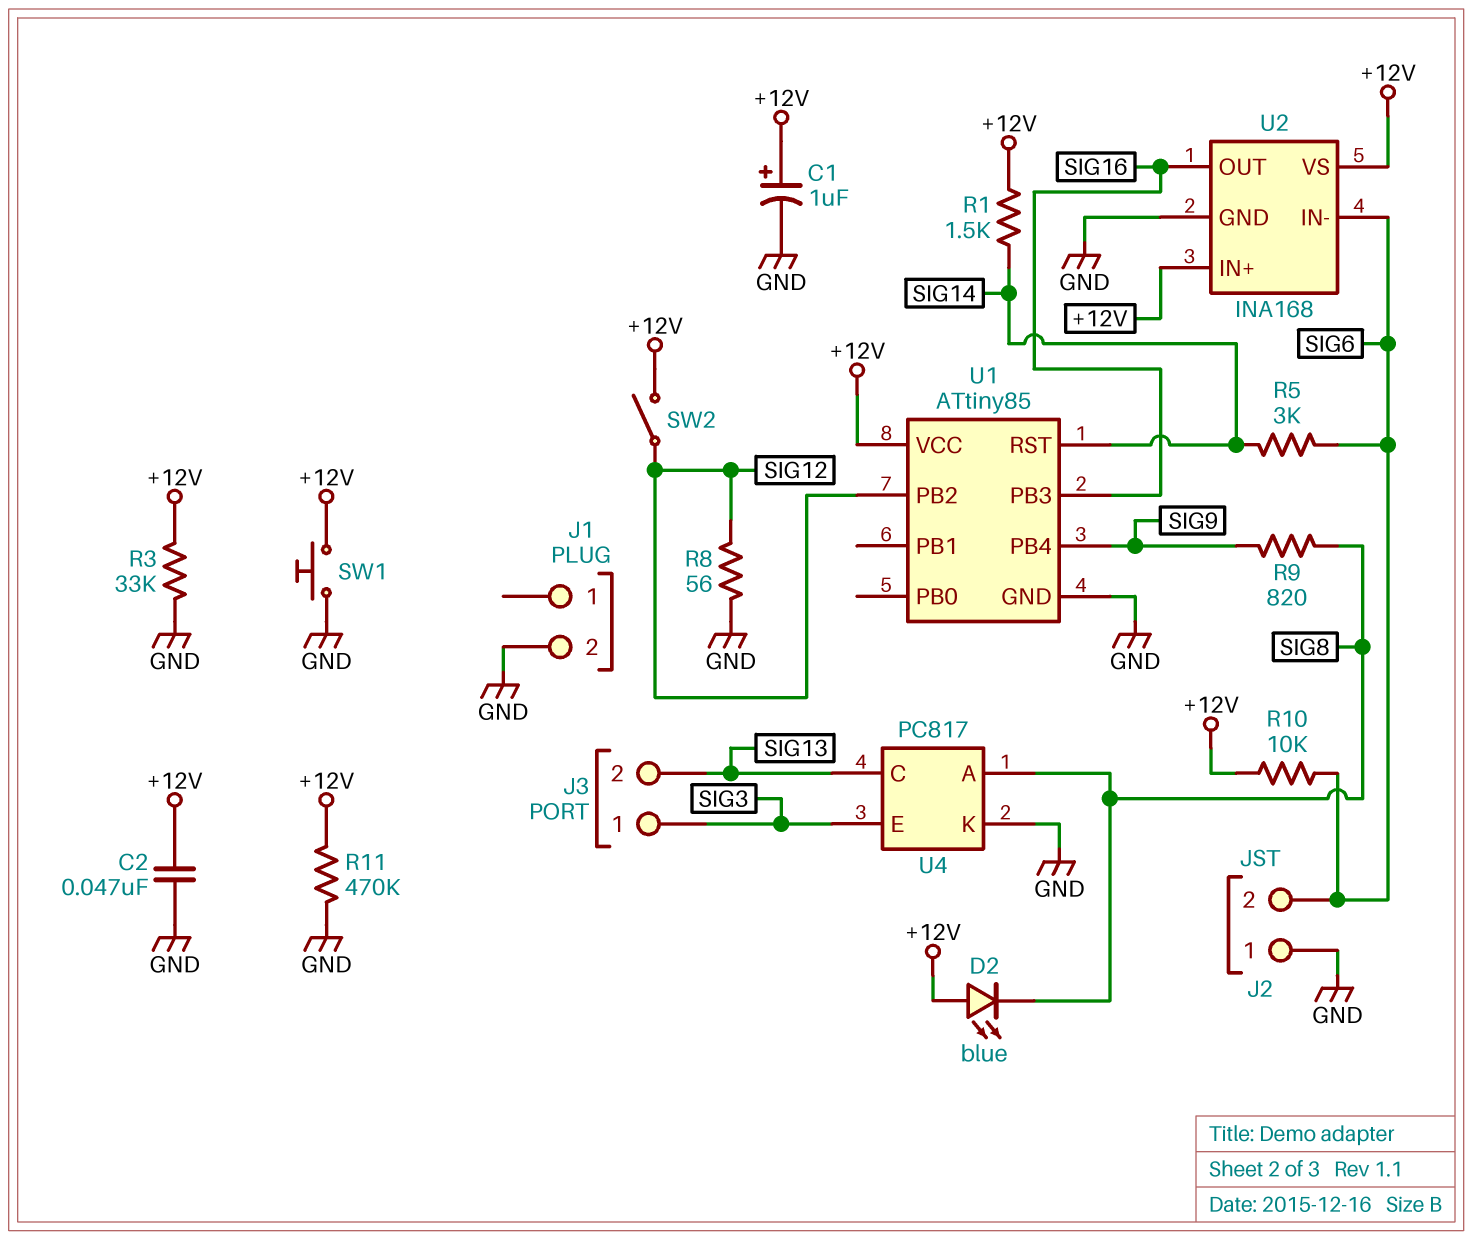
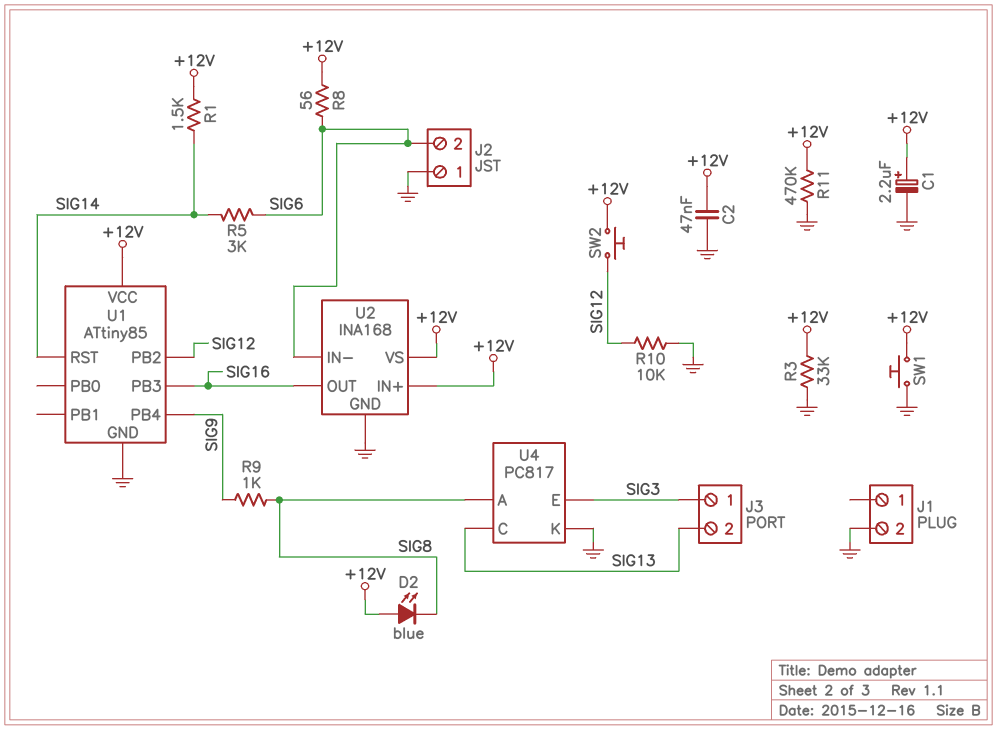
C1: 1uF (plus +12V, minus GND) -> 2.2uF (plus +12V, minus GND)
R8: 56 (GND, SIG12) -> 56 (+12V, SIG6)
R9: 820 (SIG8, SIG9) -> 1k (SIG8, SIG9)
R10: 10k (+12V, SIG6) -> 10k (GND, SIG12)
SW2: switch (+12V, SIG12) -> button (+12V, SIG12)

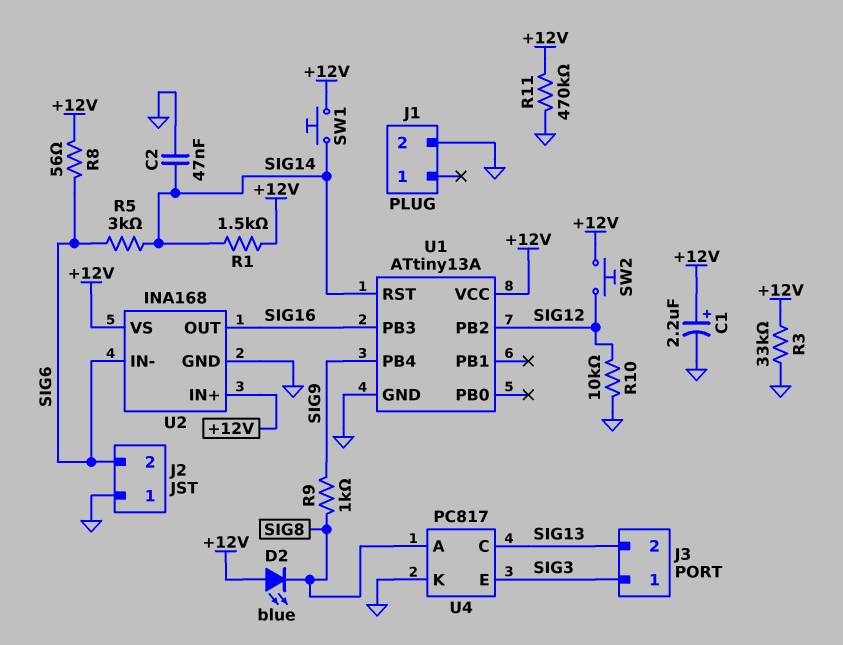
C2: 47nF (+12V, GND) -> 47nF (GND, SIG14)
SW1: button (+12V, GND) -> button (+12V, SIG14)
U1: ATtiny85 -> ATtiny13A

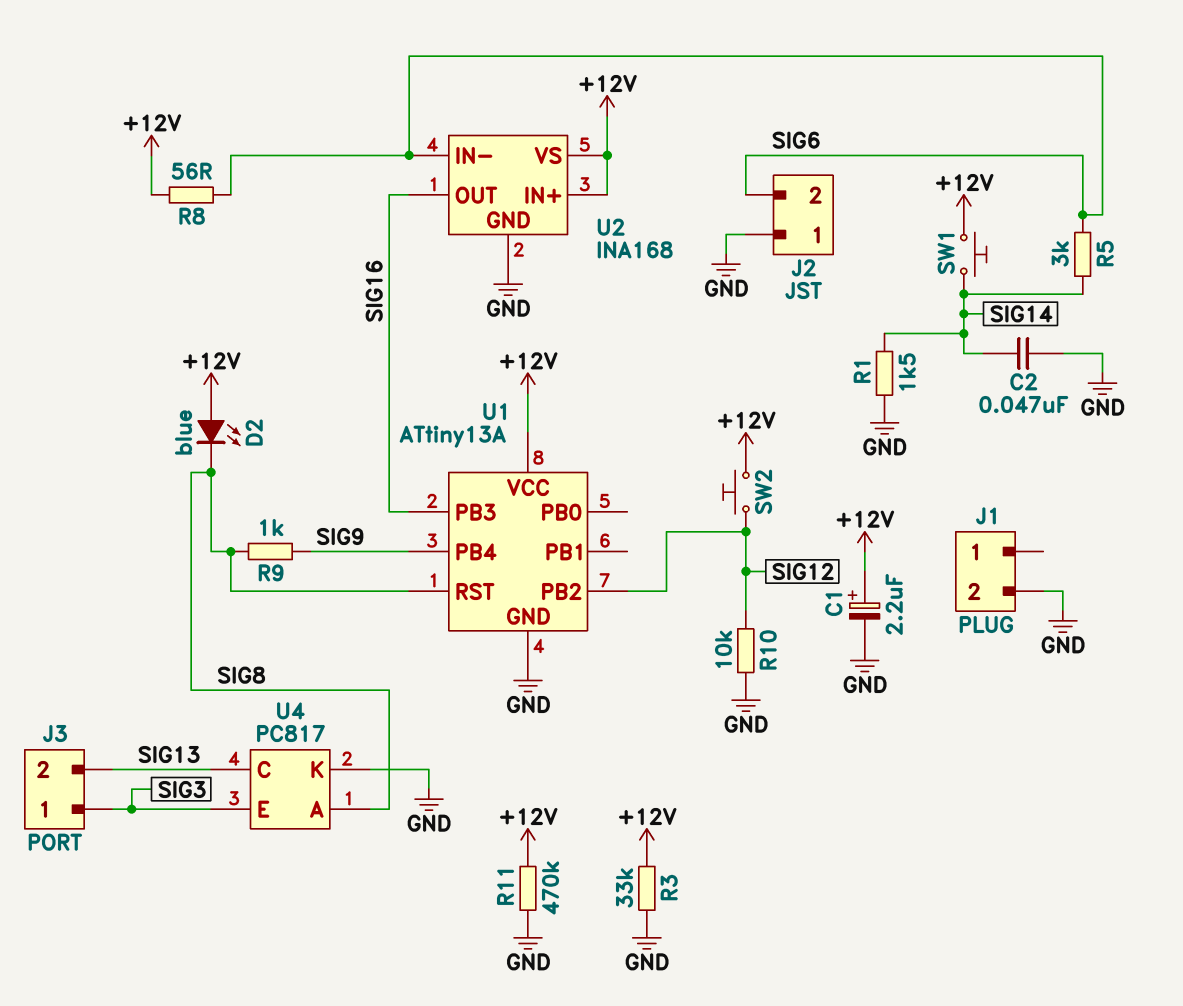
R1: 1.5k (+12V, SIG14) -> 1.5k (GND, SIG14)
U1 pin RST: SIG14 -> SIG8

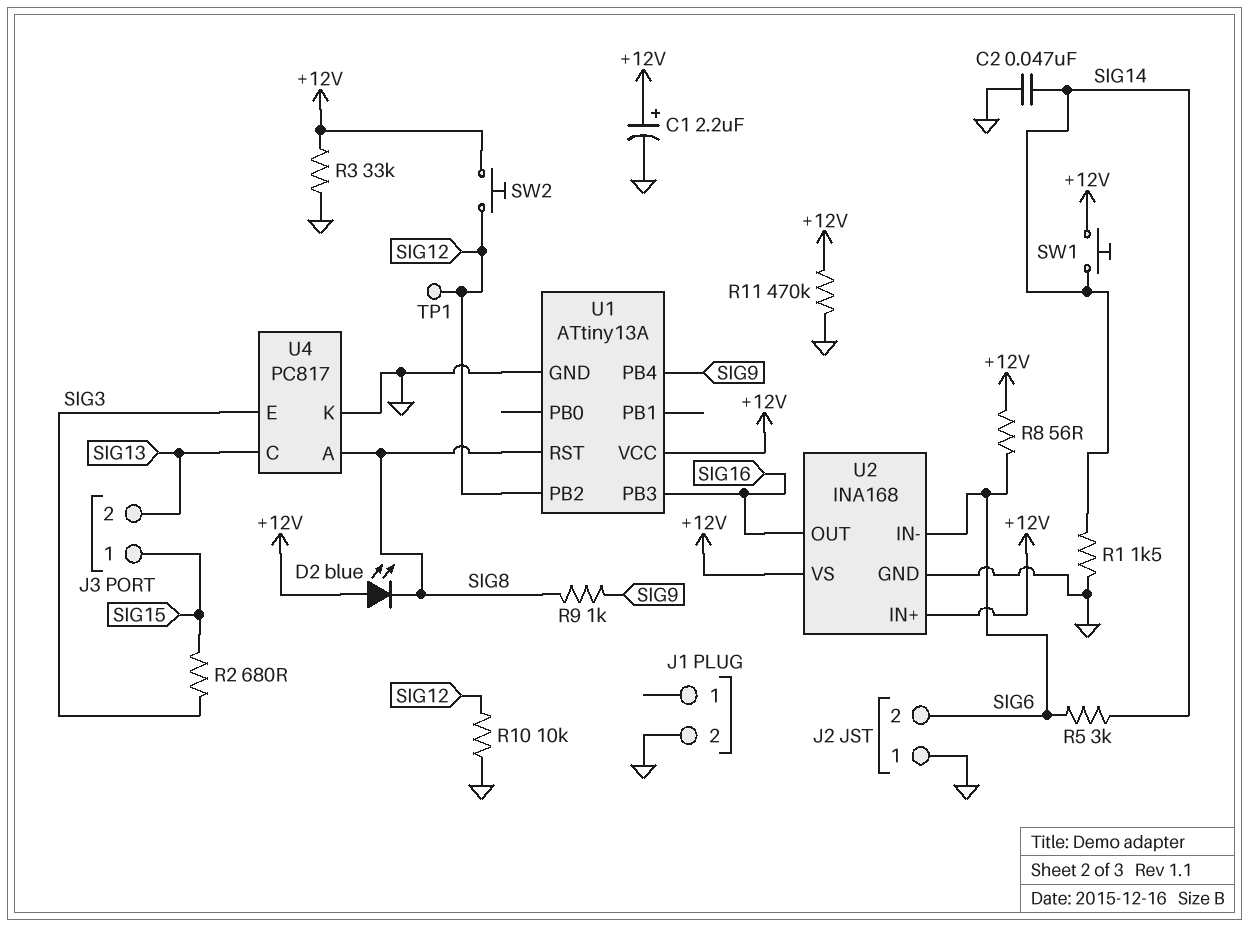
J3 pin 1: SIG3 -> SIG15
R2: none -> 680 (SIG3, SIG15)
TP1: none -> test point (SIG12)

